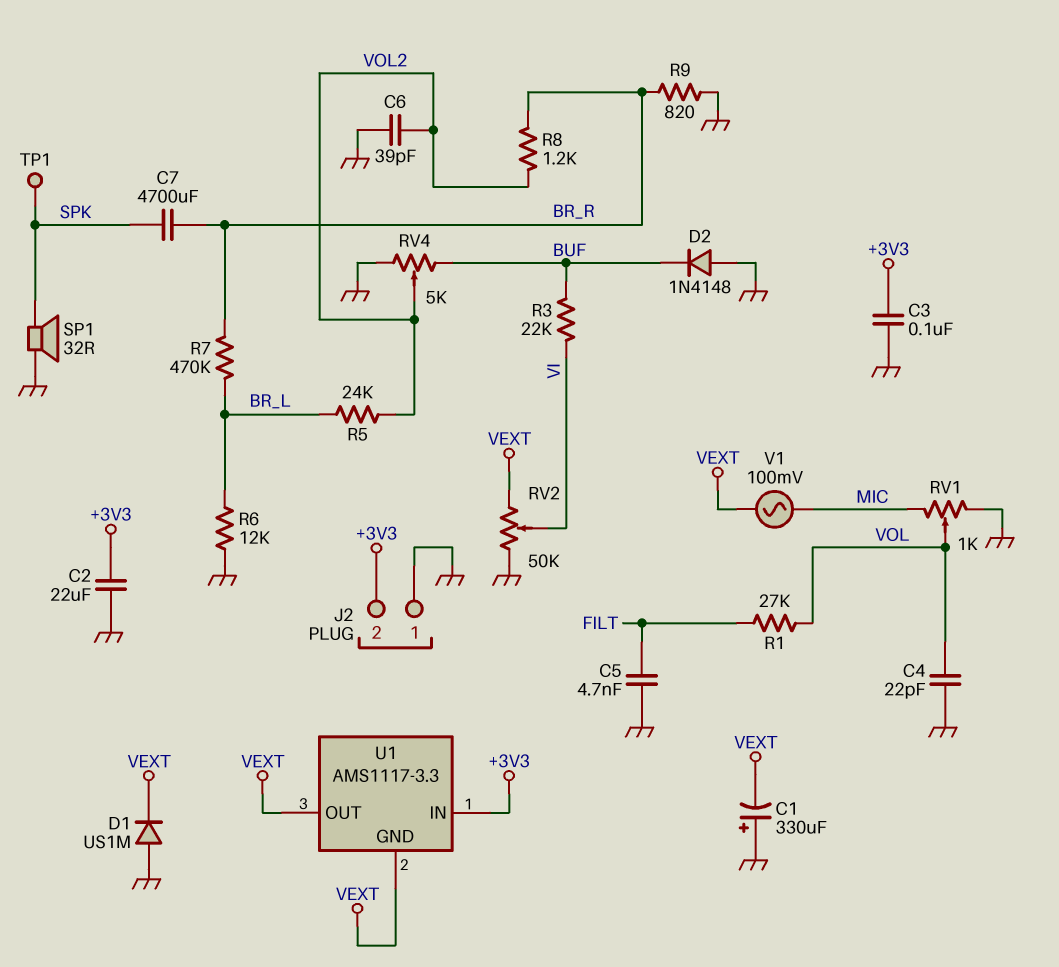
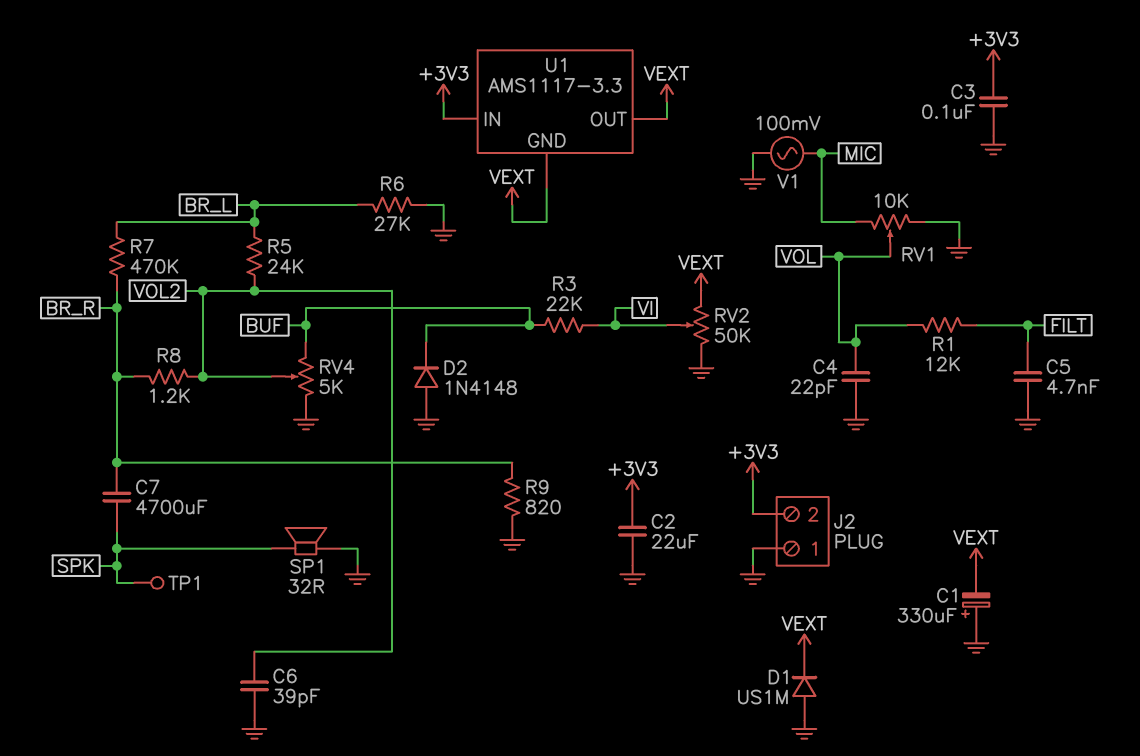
R1: 27k (FILT, VOL) -> 12k (FILT, VOL)
R6: 12k (BR_L, GND) -> 27k (BR_L, GND)
RV1: 1k (GND, MIC, wiper VOL) -> 10k (GND, MIC, wiper VOL)
V1: AC 100mV (MIC, VEXT) -> AC 100mV (GND, MIC)

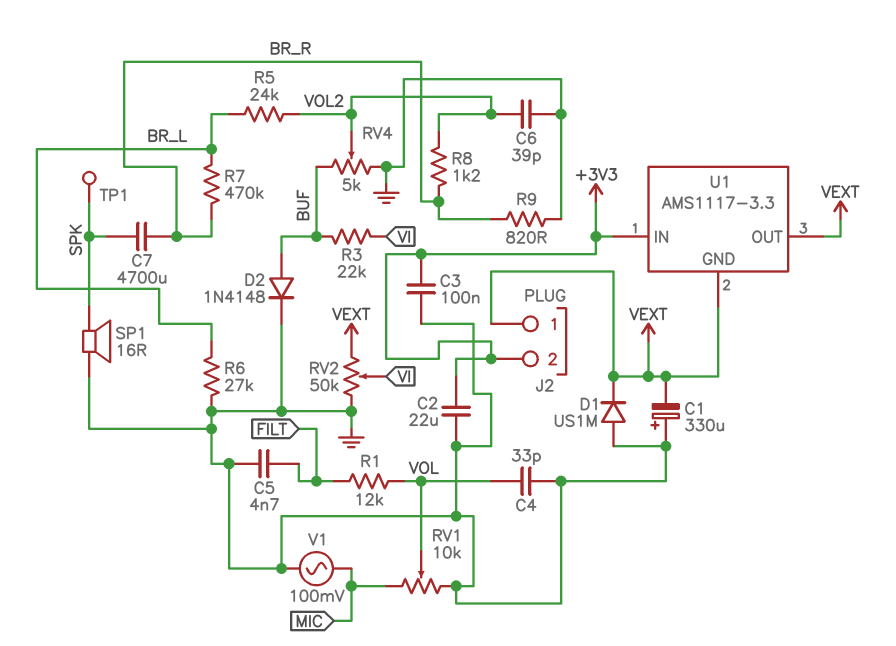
C4: 22pF (GND, VOL) -> 33pF (GND, VOL)
D2: diode 1N4148 (A GND, K BUF) -> diode 1N4148 (A BUF, K GND)
J2 pin 1: GND -> VEXT
SP1: speaker 32R (GND, SPK) -> speaker 16R (GND, SPK)

